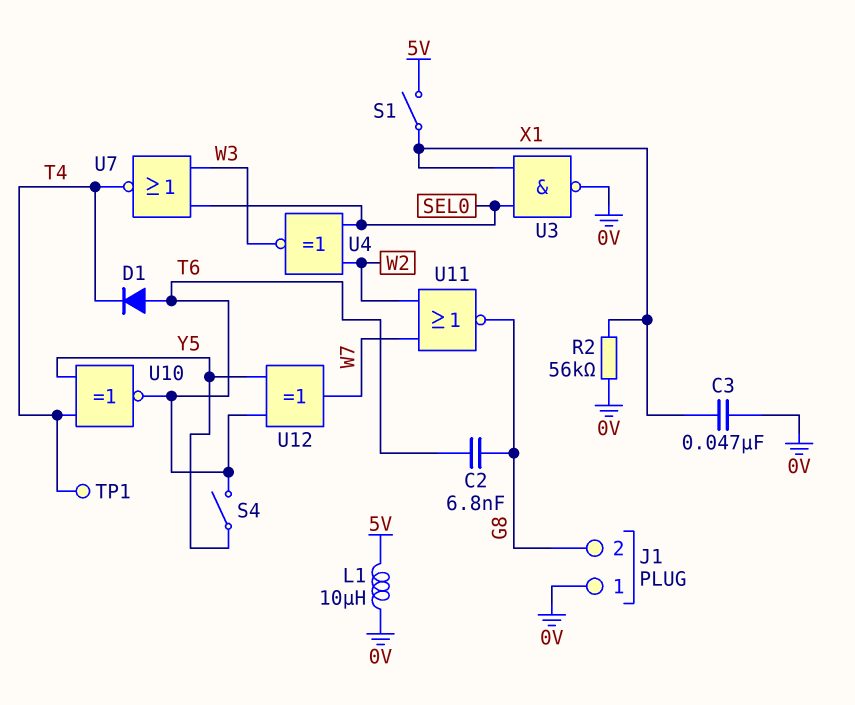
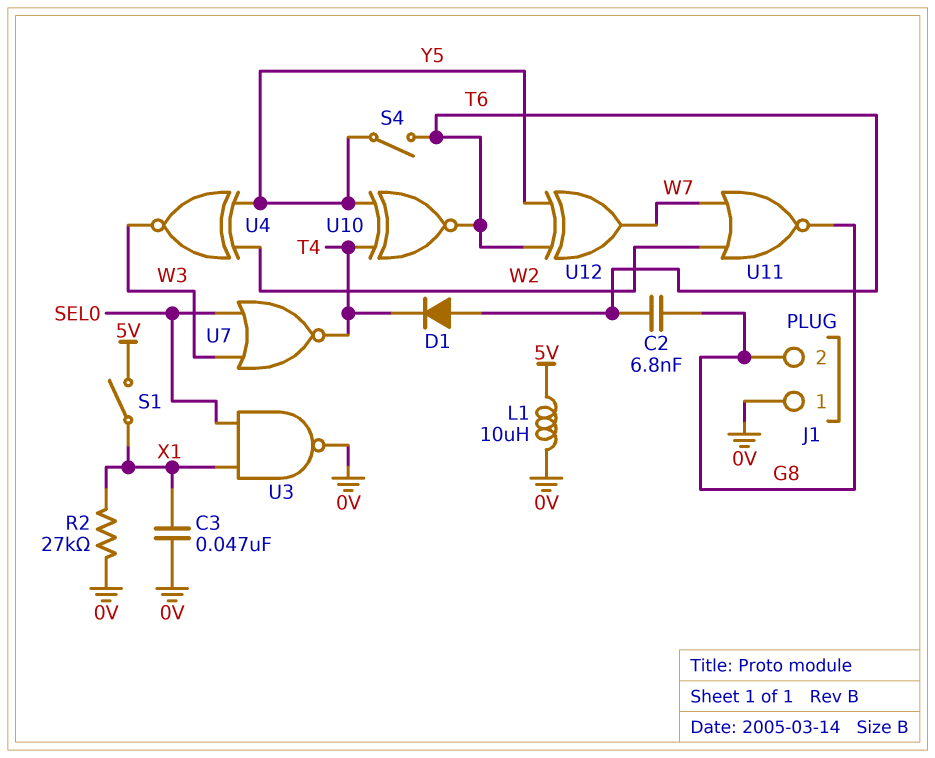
R2: 56k (0V, X1) -> 27k (0V, X1)
TP1: test point (T4) -> none
U4: XNOR (in SEL0, in W2, out W3) -> XNOR (in W2, in Y5, out W3)

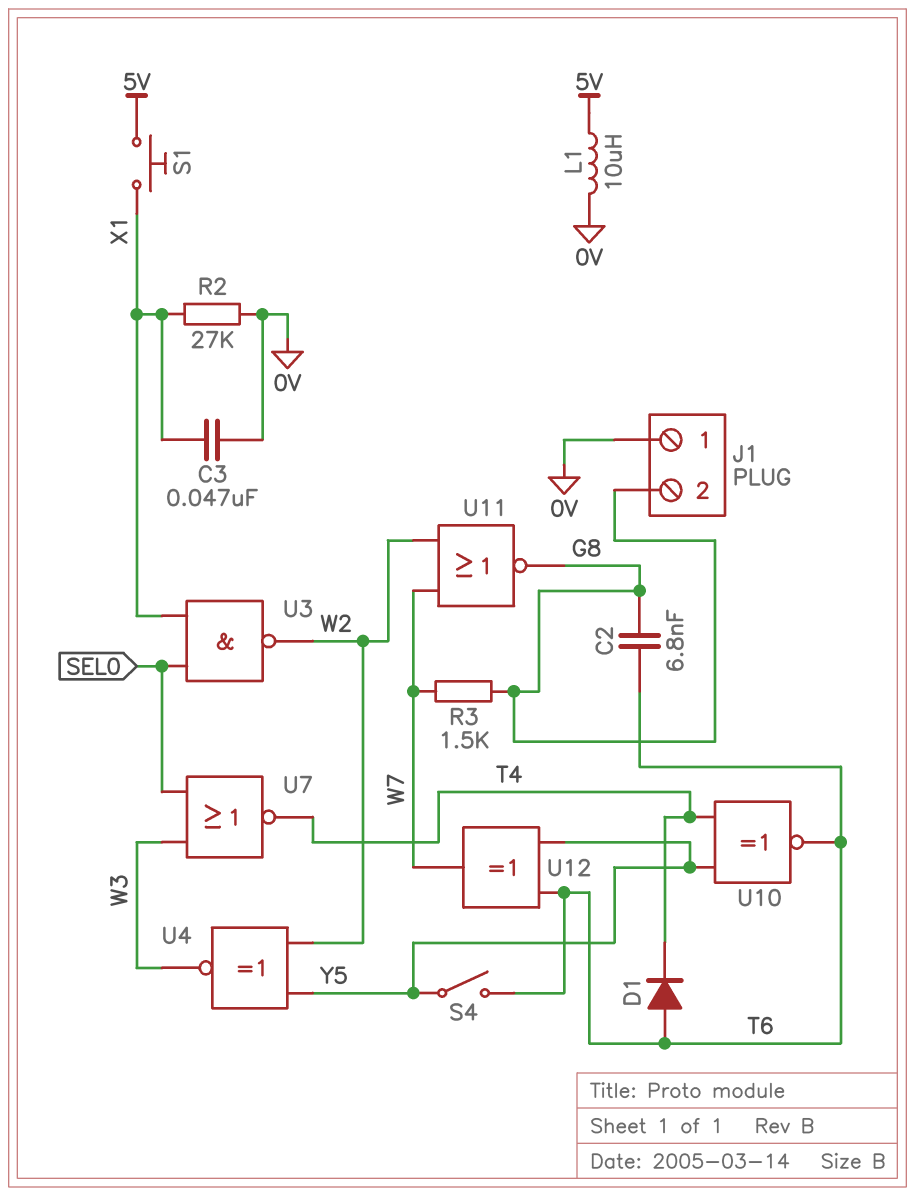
R3: none -> 1.5k (G8, W7)
S1: switch (5V, X1) -> button (5V, X1)
U3: NAND (in SEL0, in X1, out 0V) -> NAND (in SEL0, in X1, out W2)

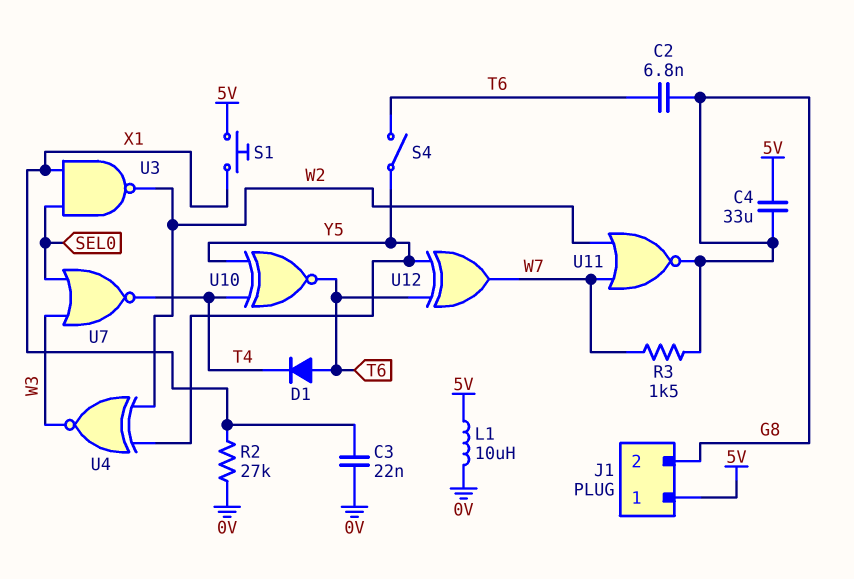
C3: 47nF (0V, X1) -> 22nF (0V, X1)
C4: none -> 33uF (5V, G8)
J1 pin 1: 0V -> 5V

